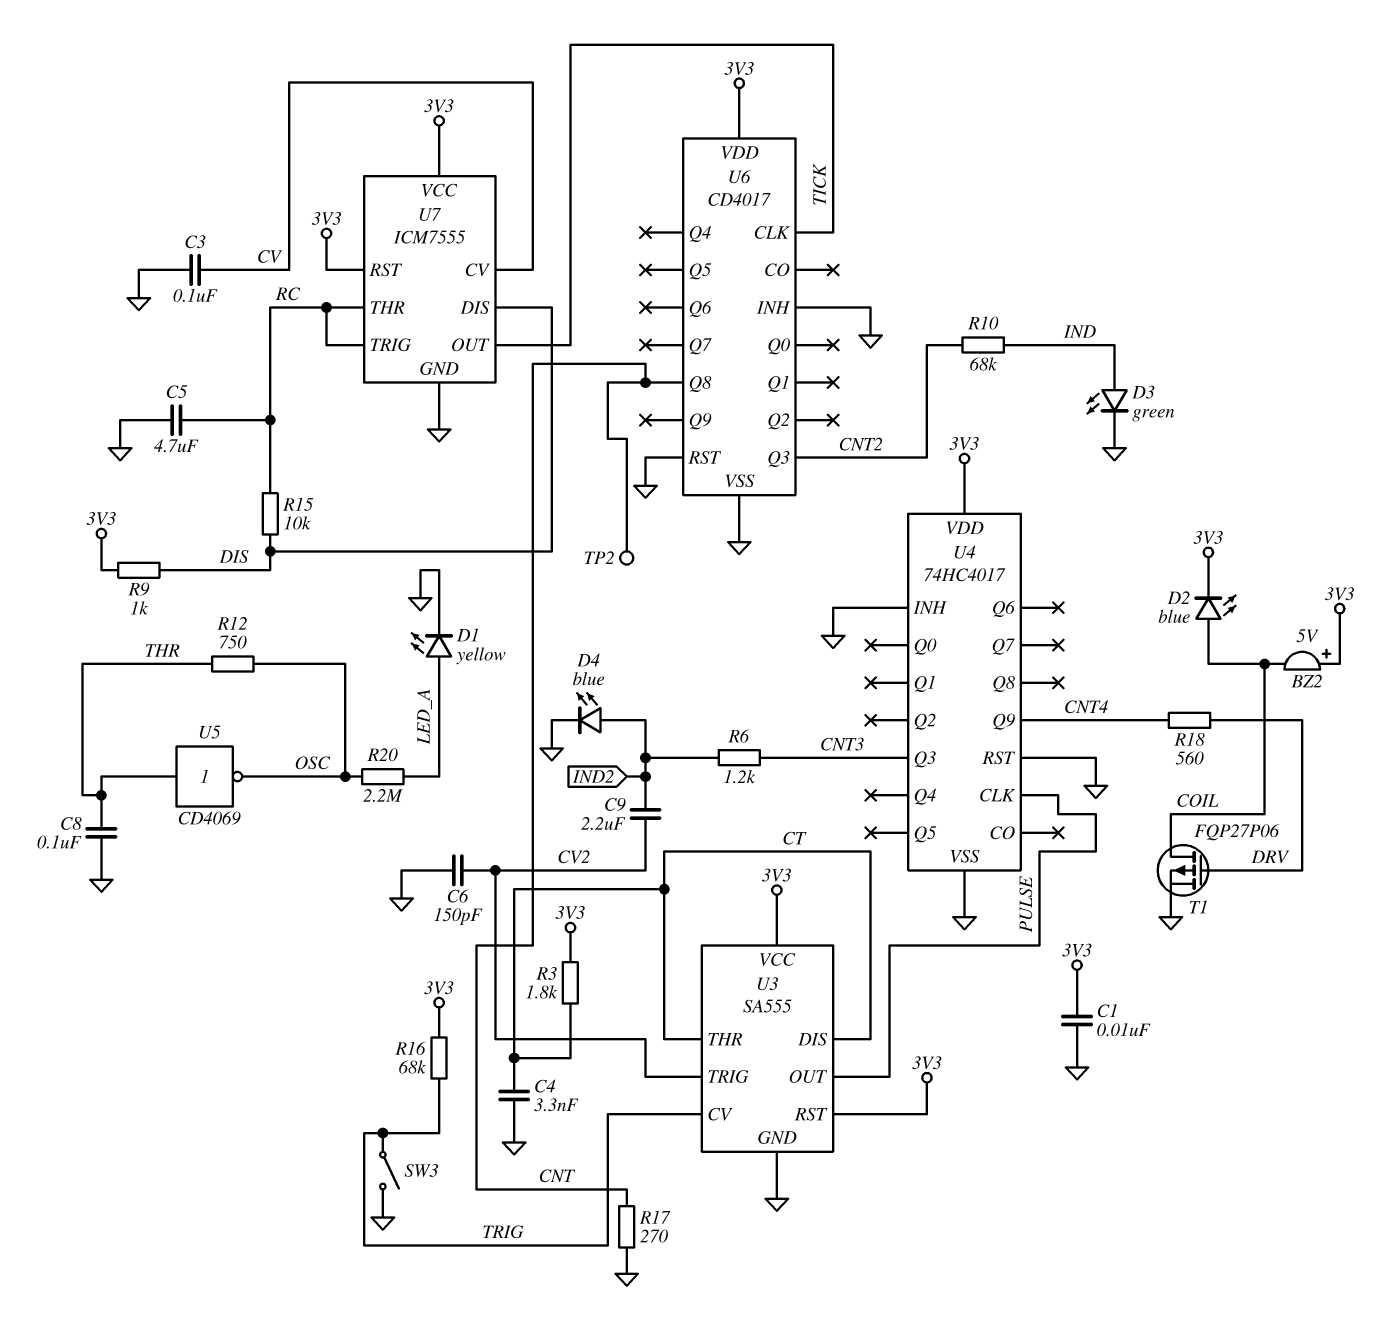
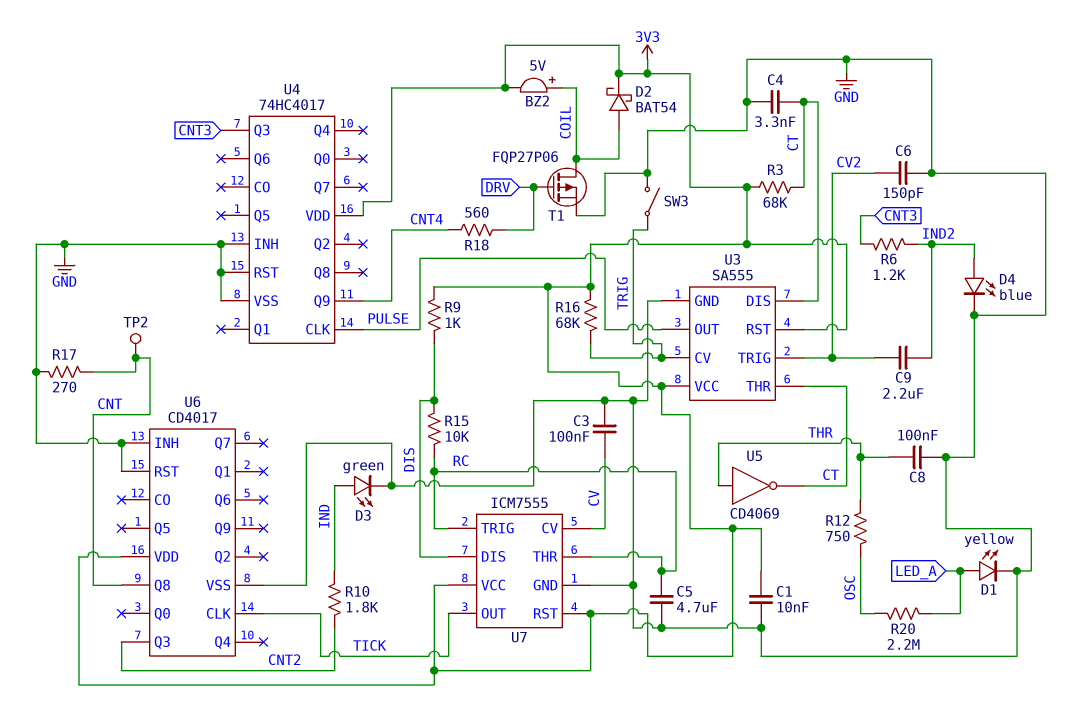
BZ2: buzzer 5V (plus 3V3, minus COIL) -> buzzer 5V (plus COIL, minus 3V3)
D2: LED blue (A COIL, K 3V3) -> schottky BAT54 (A COIL, K 3V3)
R3: 1.8k (3V3, CT) -> 68k (3V3, CT)
R10: 68k (CNT2, IND) -> 1.8k (CNT2, IND)
U5: NOT CD4069 (in THR, out OSC) -> NOT CD4069 (in THR, out CT)

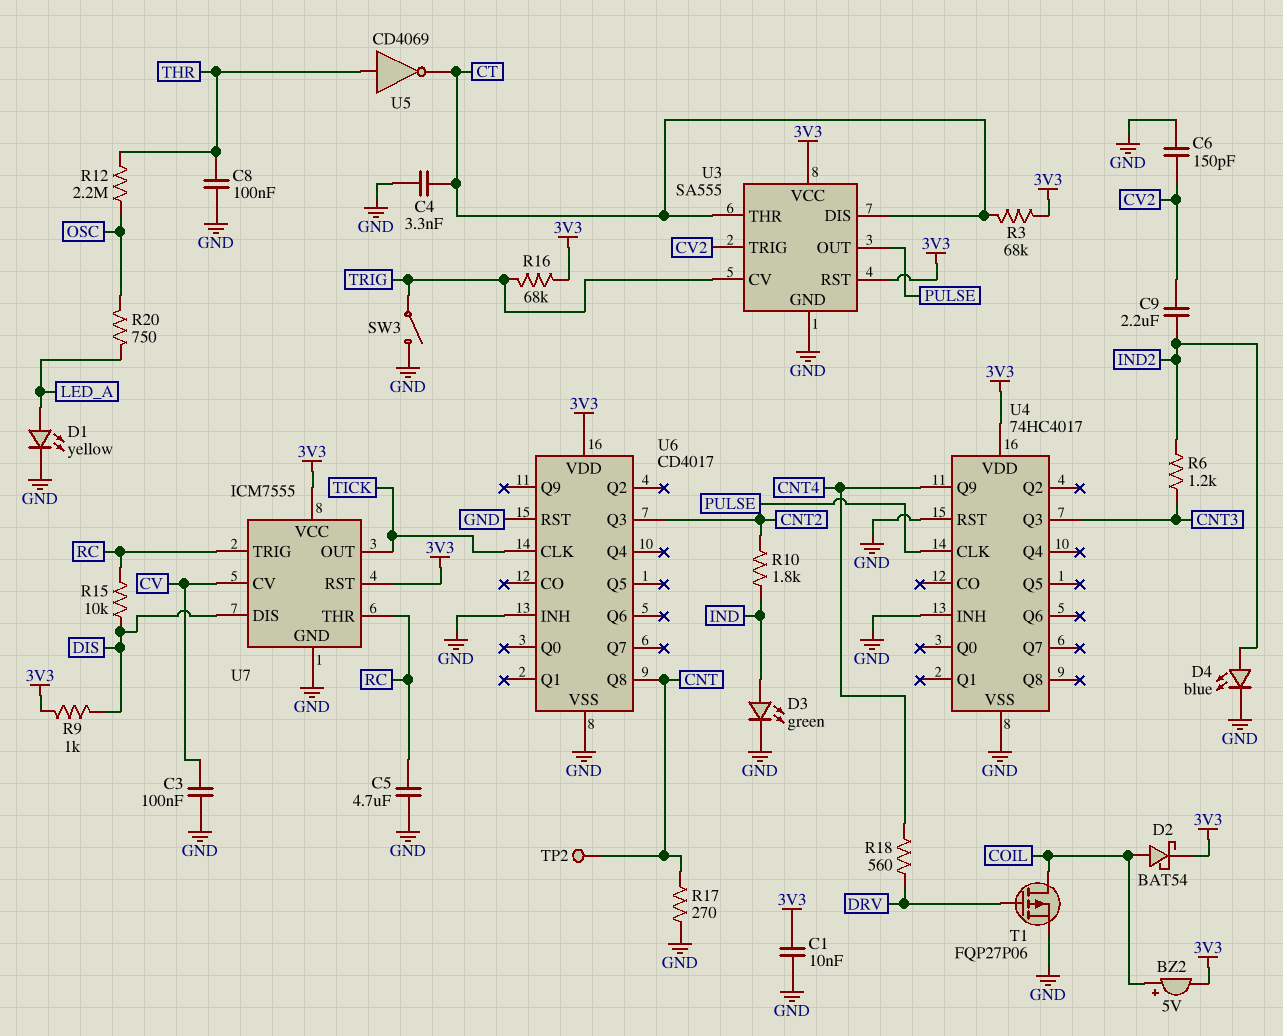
R12: 750 (OSC, THR) -> 2.2M (OSC, THR)
R20: 2.2M (LED_A, OSC) -> 750 (LED_A, OSC)

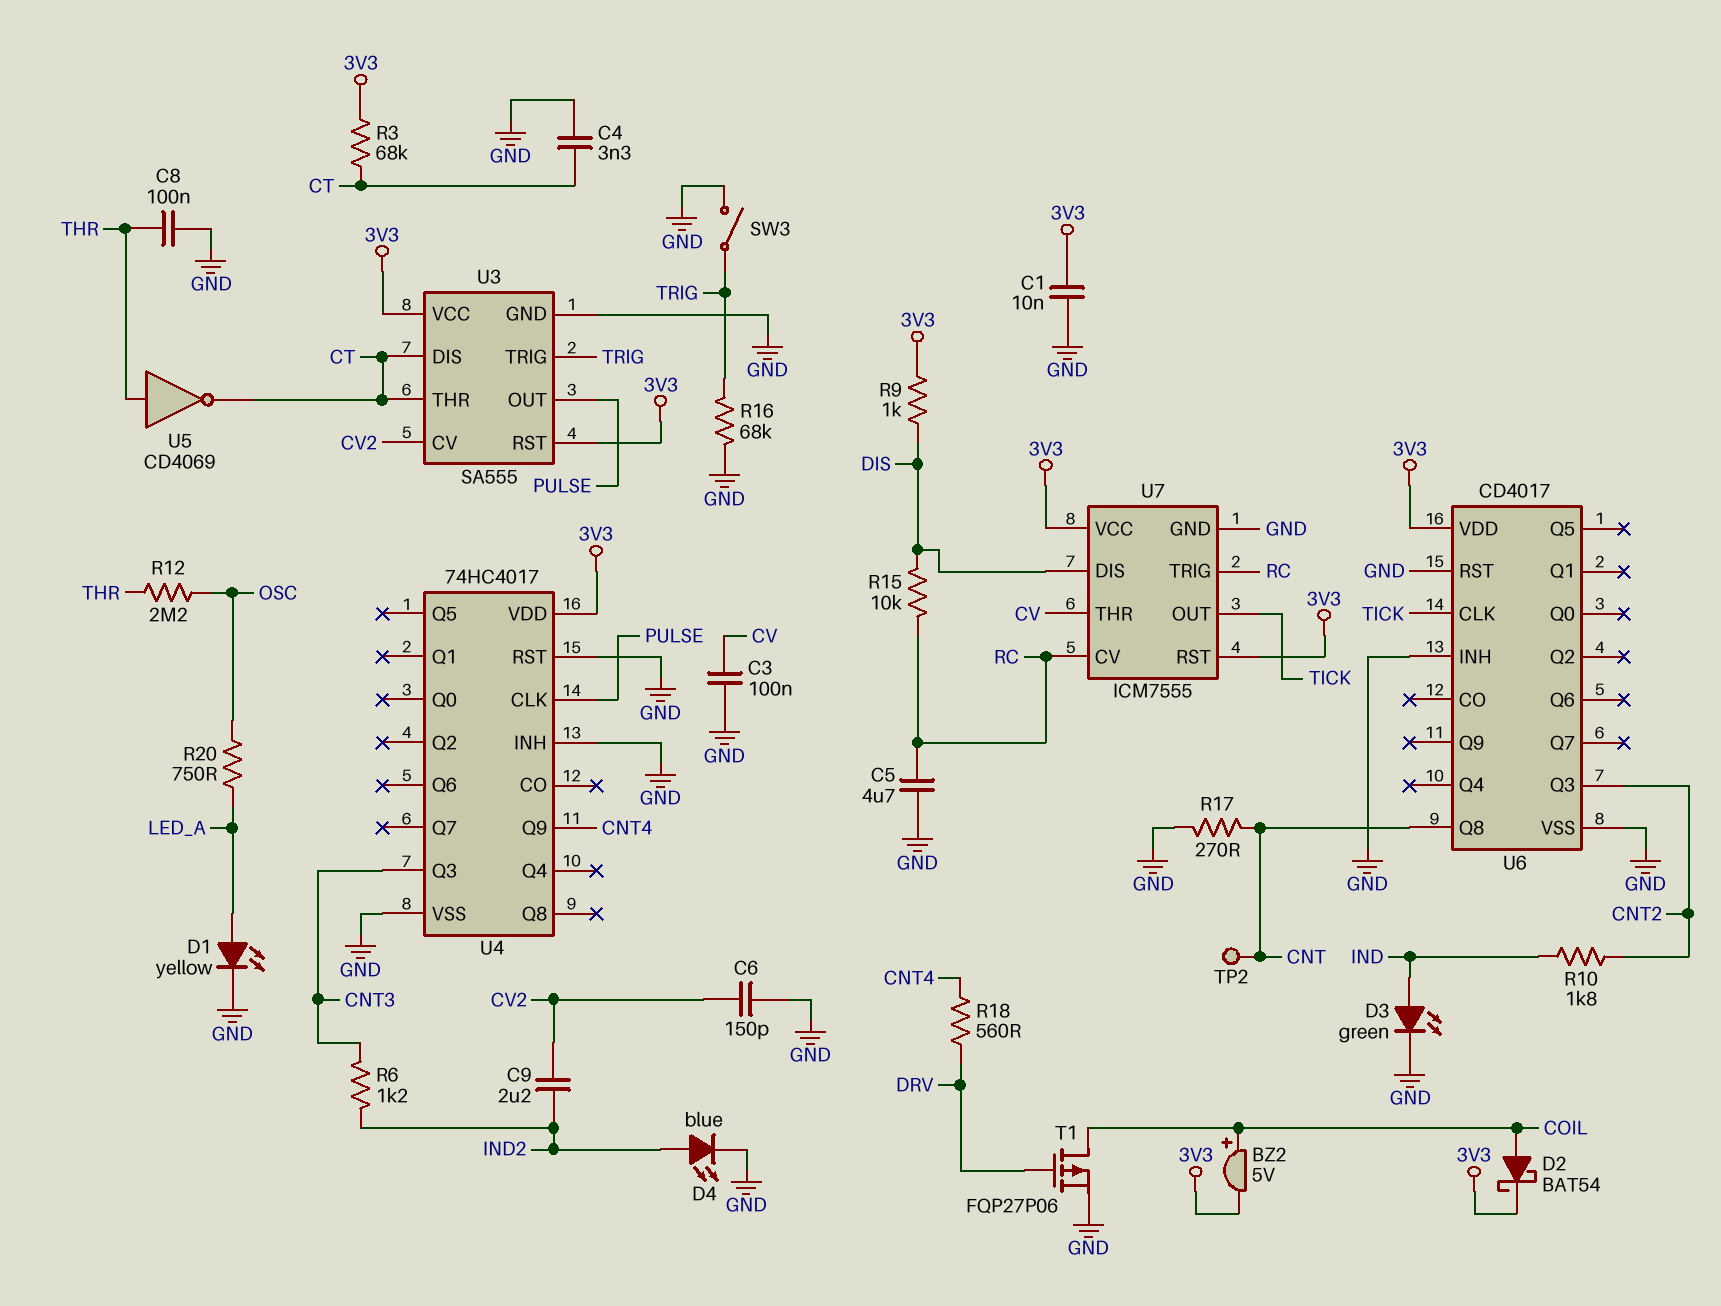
R16: 68k (3V3, TRIG) -> 68k (GND, TRIG)
U3 pin CV: TRIG -> CV2
U3 pin TRIG: CV2 -> TRIG
U7 pin CV: CV -> RC
U7 pin THR: RC -> CV

